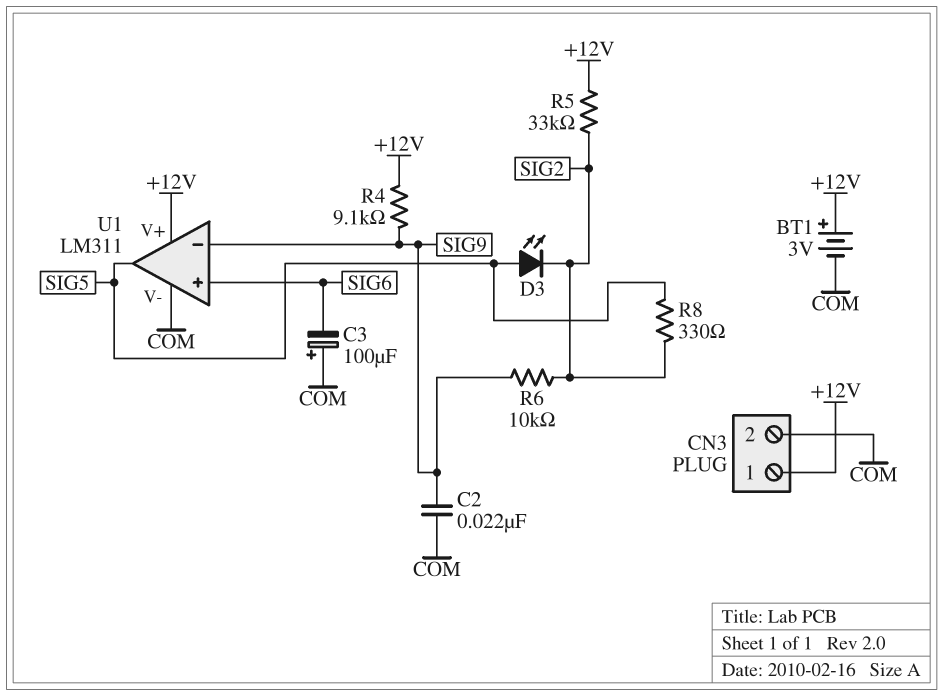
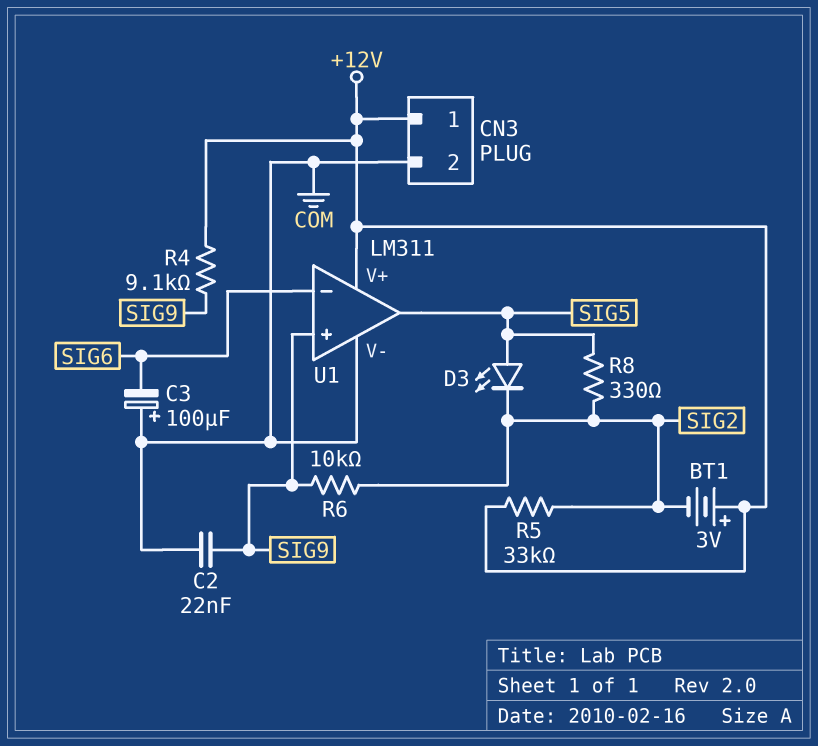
BT1: 3V (plus +12V, minus COM) -> 3V (plus +12V, minus SIG2)
U1 pin in+: SIG6 -> SIG9
U1 pin in-: SIG9 -> SIG6

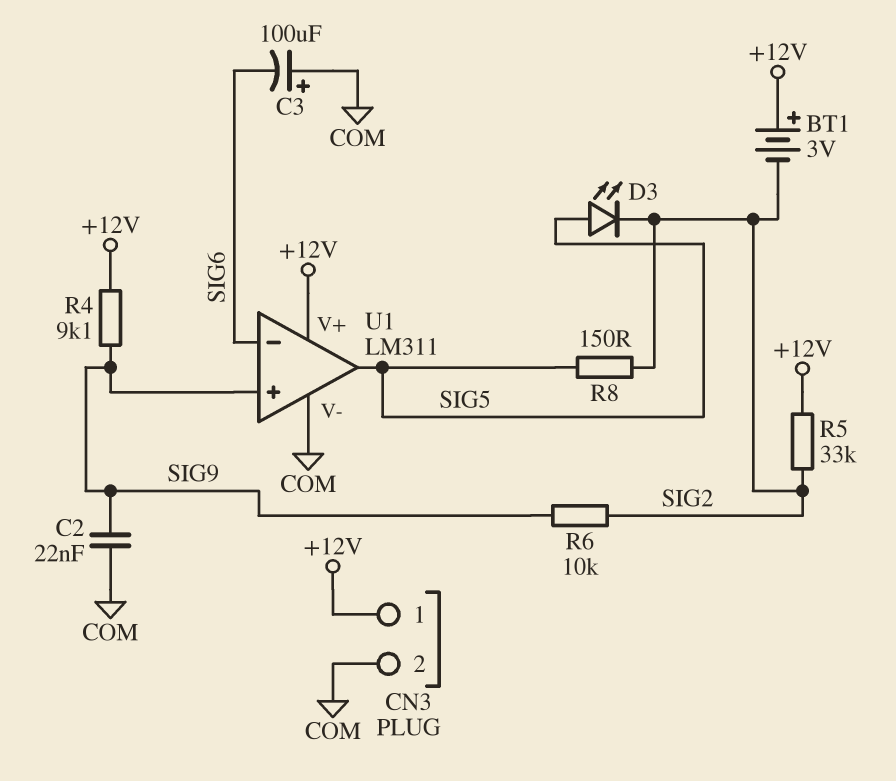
R8: 330 (SIG2, SIG5) -> 150 (SIG2, SIG5)

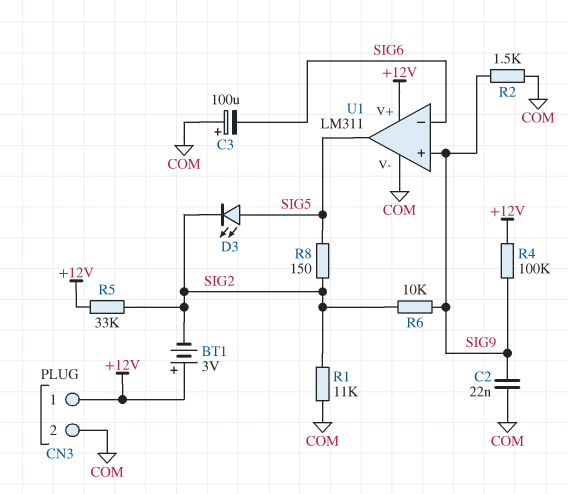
R1: none -> 11k (COM, SIG2)
R2: none -> 1.5k (COM, SIG9)
R4: 9.1k (+12V, SIG9) -> 100k (+12V, SIG9)

